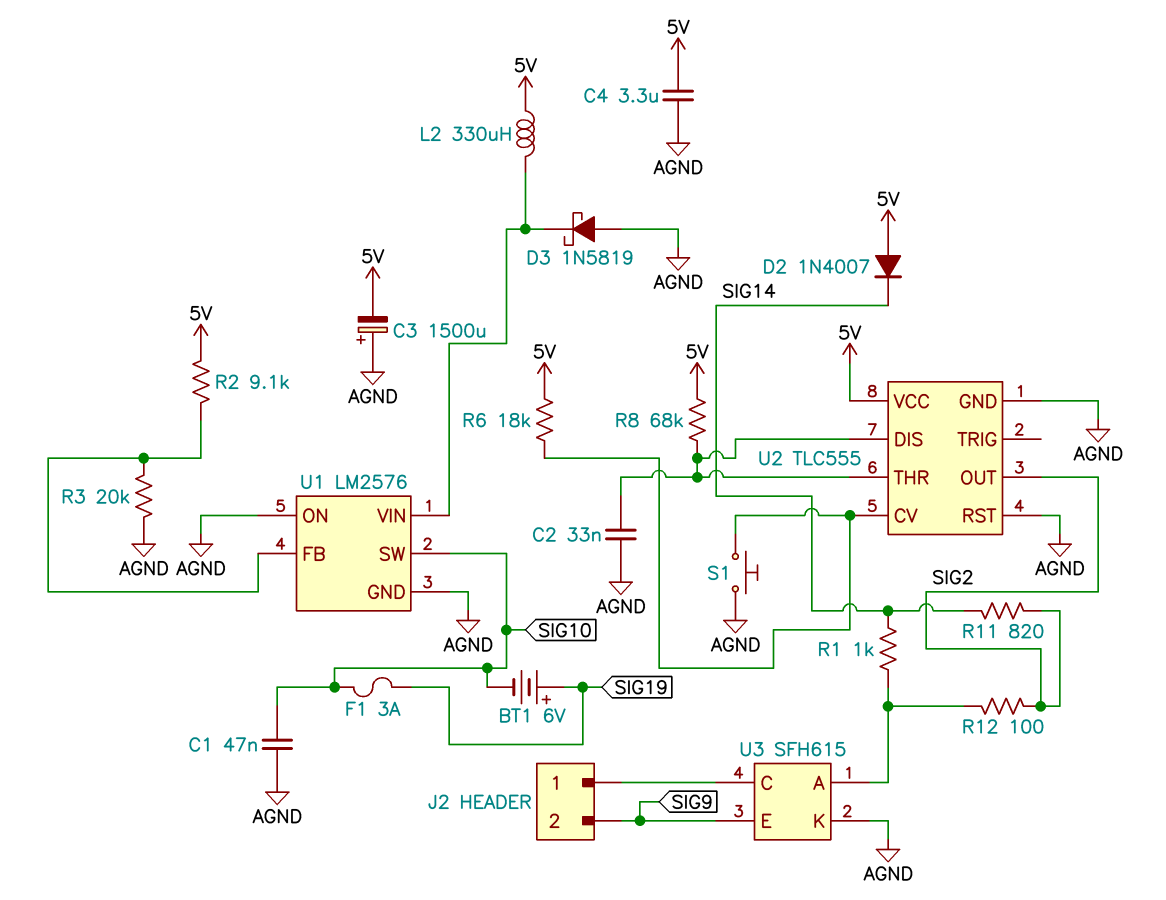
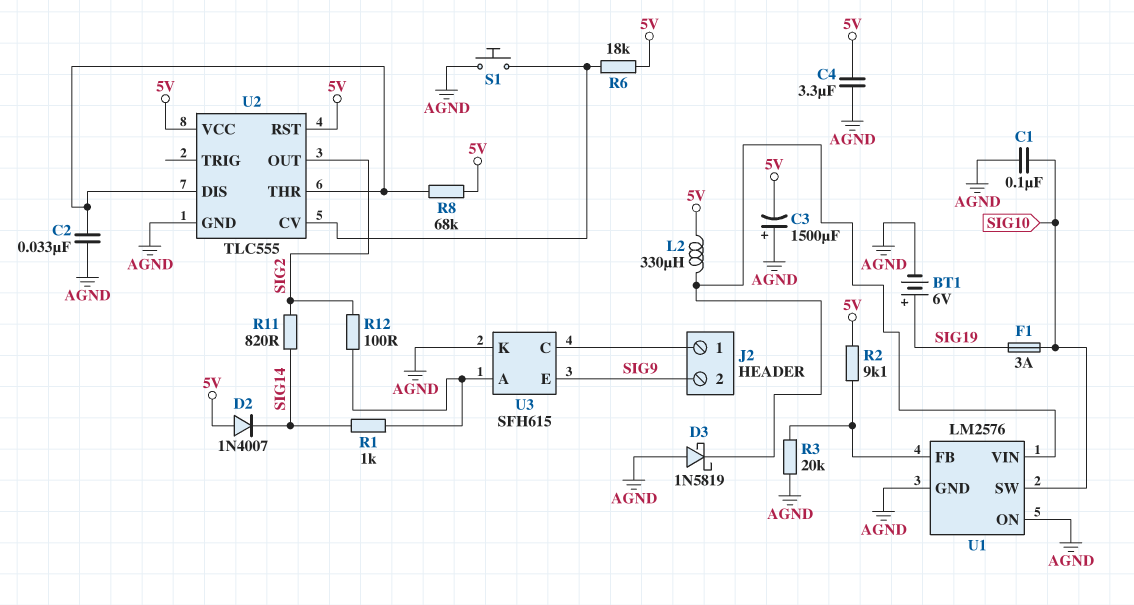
BT1: 6V (plus SIG19, minus SIG10) -> 6V (plus SIG19, minus AGND)
C1: 47nF (AGND, SIG10) -> 100nF (AGND, SIG10)
U2 pin RST: AGND -> 5V

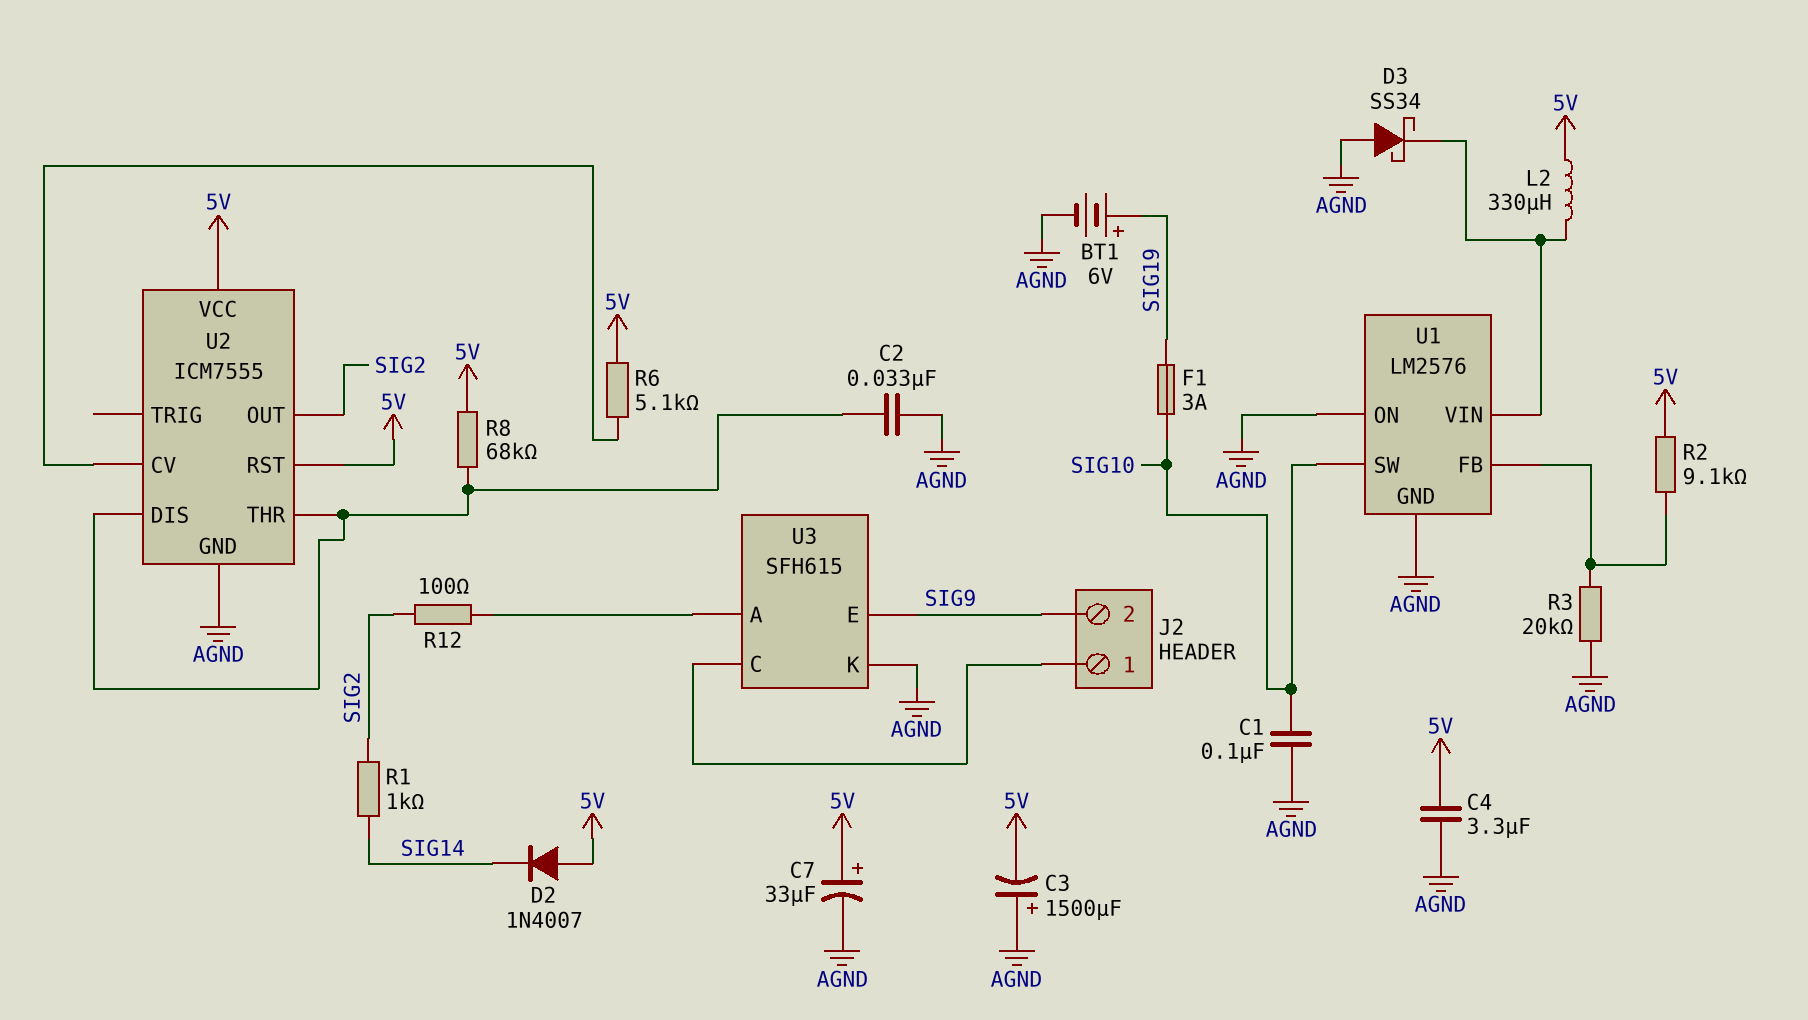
C7: none -> 33uF (plus 5V, minus AGND)
D3: schottky 1N5819 (A AGND, K U1/VIN) -> schottky SS34 (A AGND, K U1/VIN)
R1: 1k (SIG14, U3/A) -> 1k (SIG2, SIG14)
R6: 18k (5V, U2/CV) -> 5.1k (5V, U2/CV)
R11: 820 (SIG2, SIG14) -> none
S1: button (AGND, U2/CV) -> none
U2: TLC555 -> ICM7555

